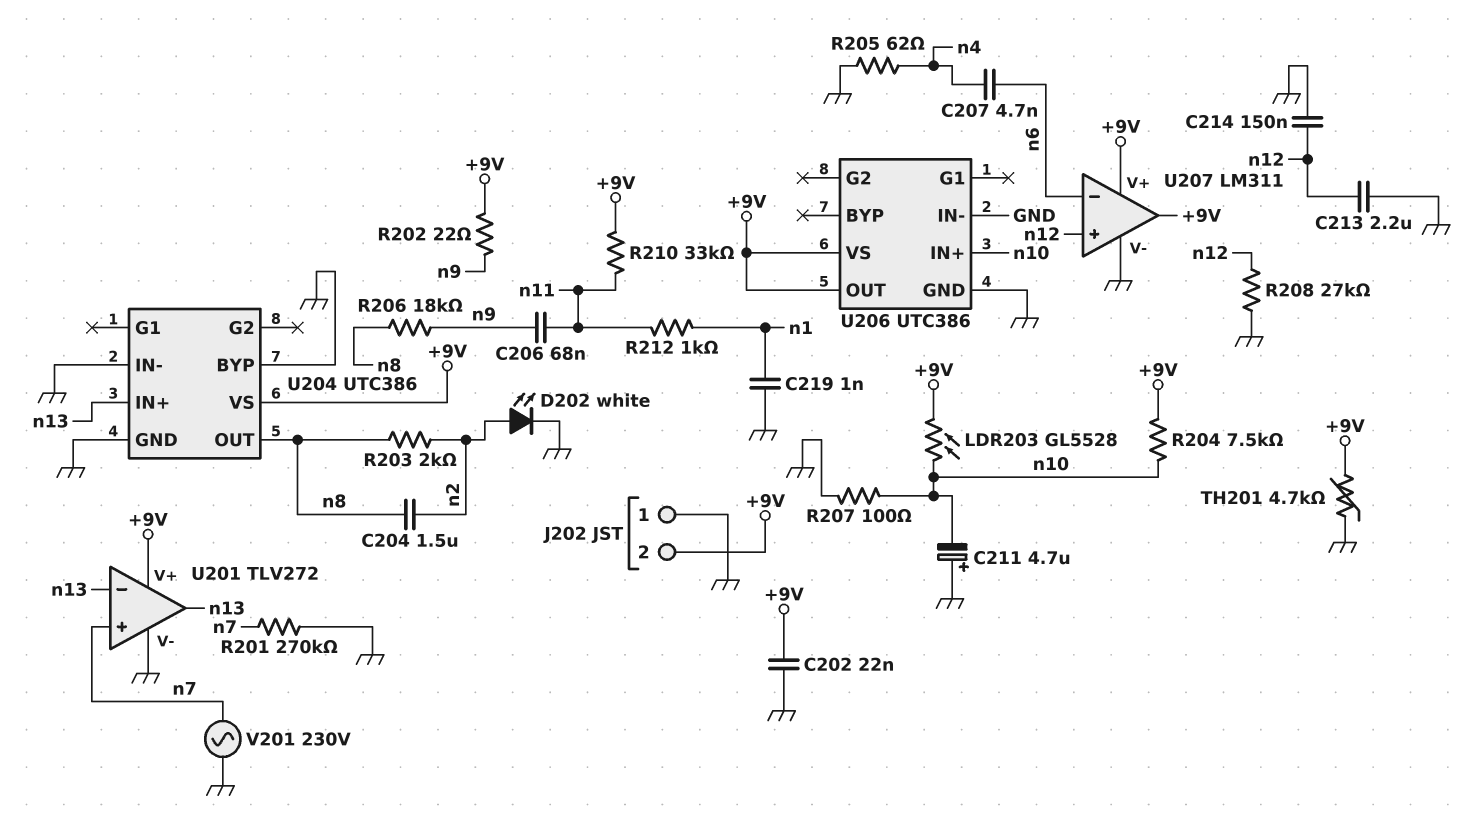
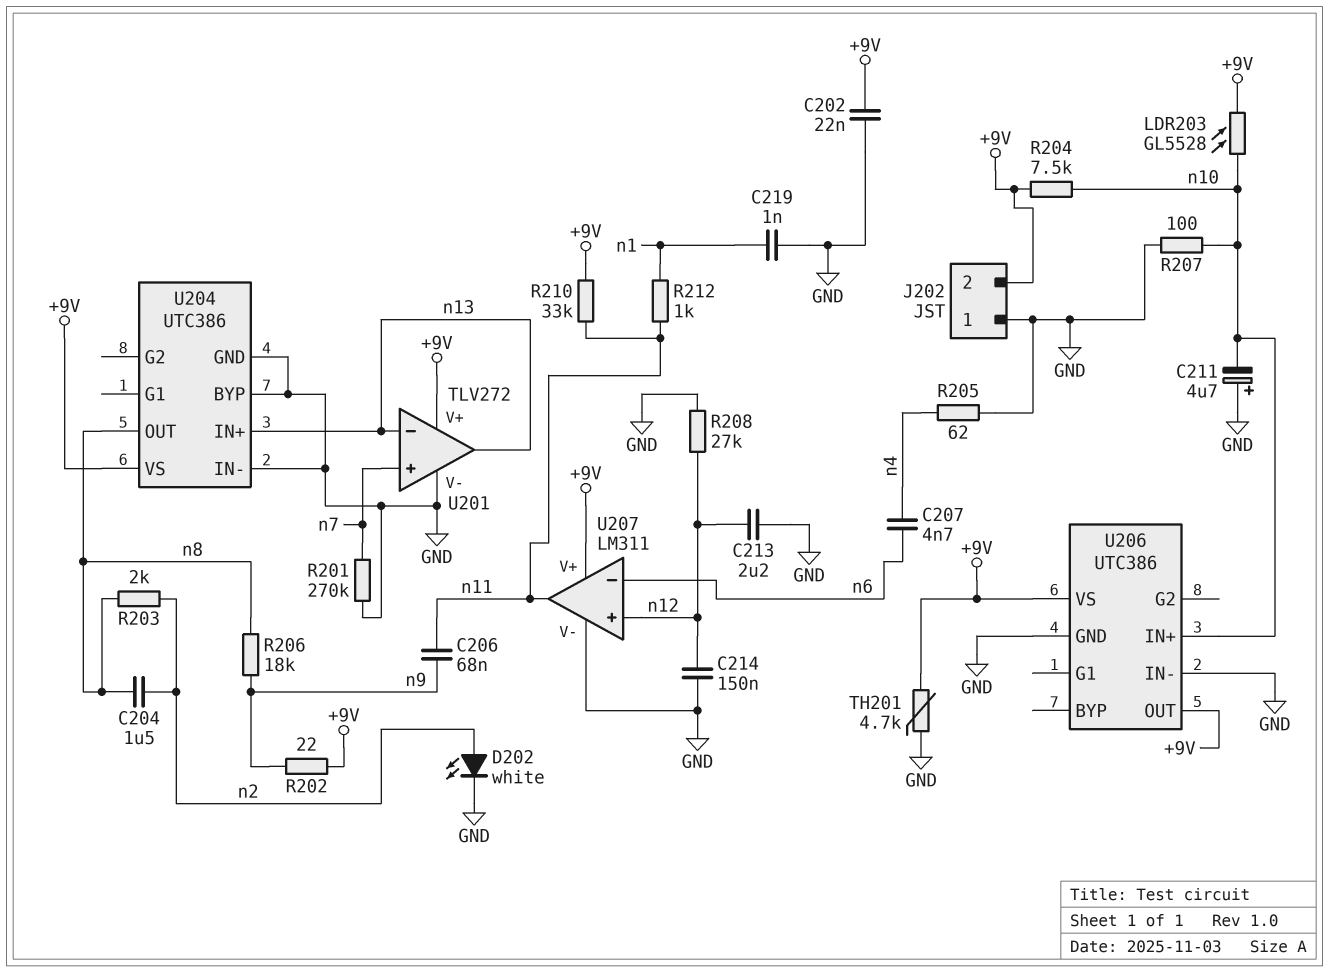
U207 pin out: +9V -> n11
V201: AC 230V (GND, n7) -> none

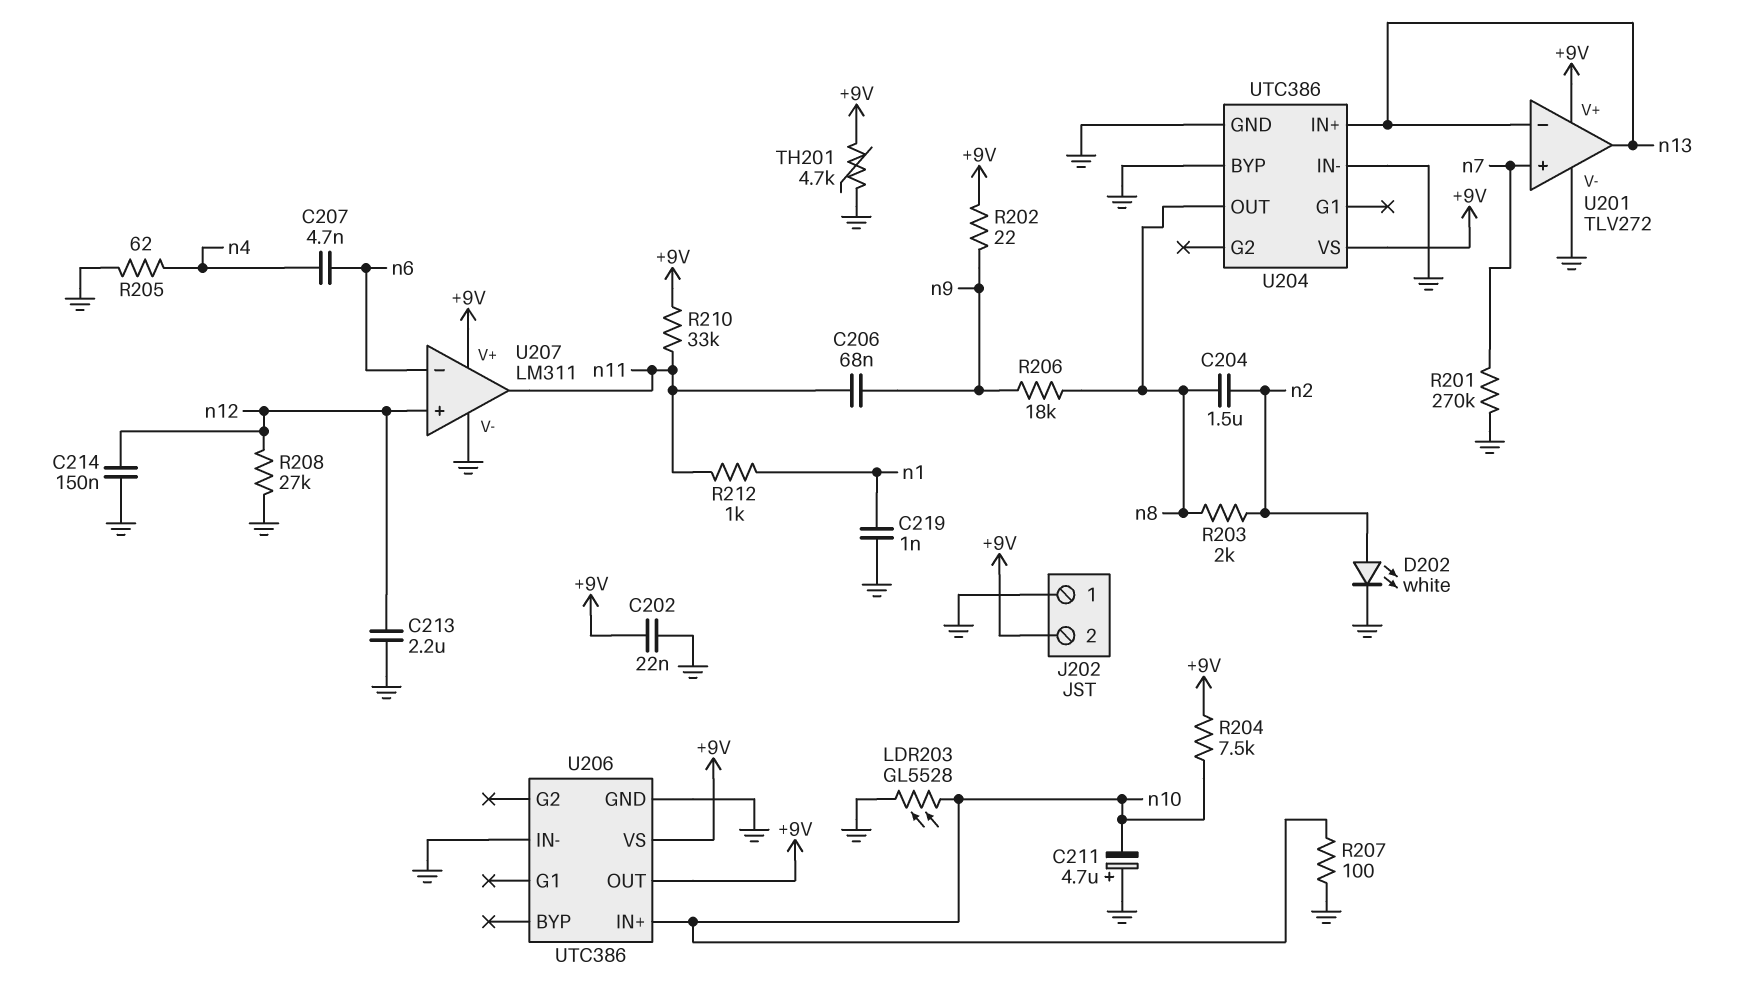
LDR203: GL5528 (+9V, n10) -> GL5528 (GND, n10)

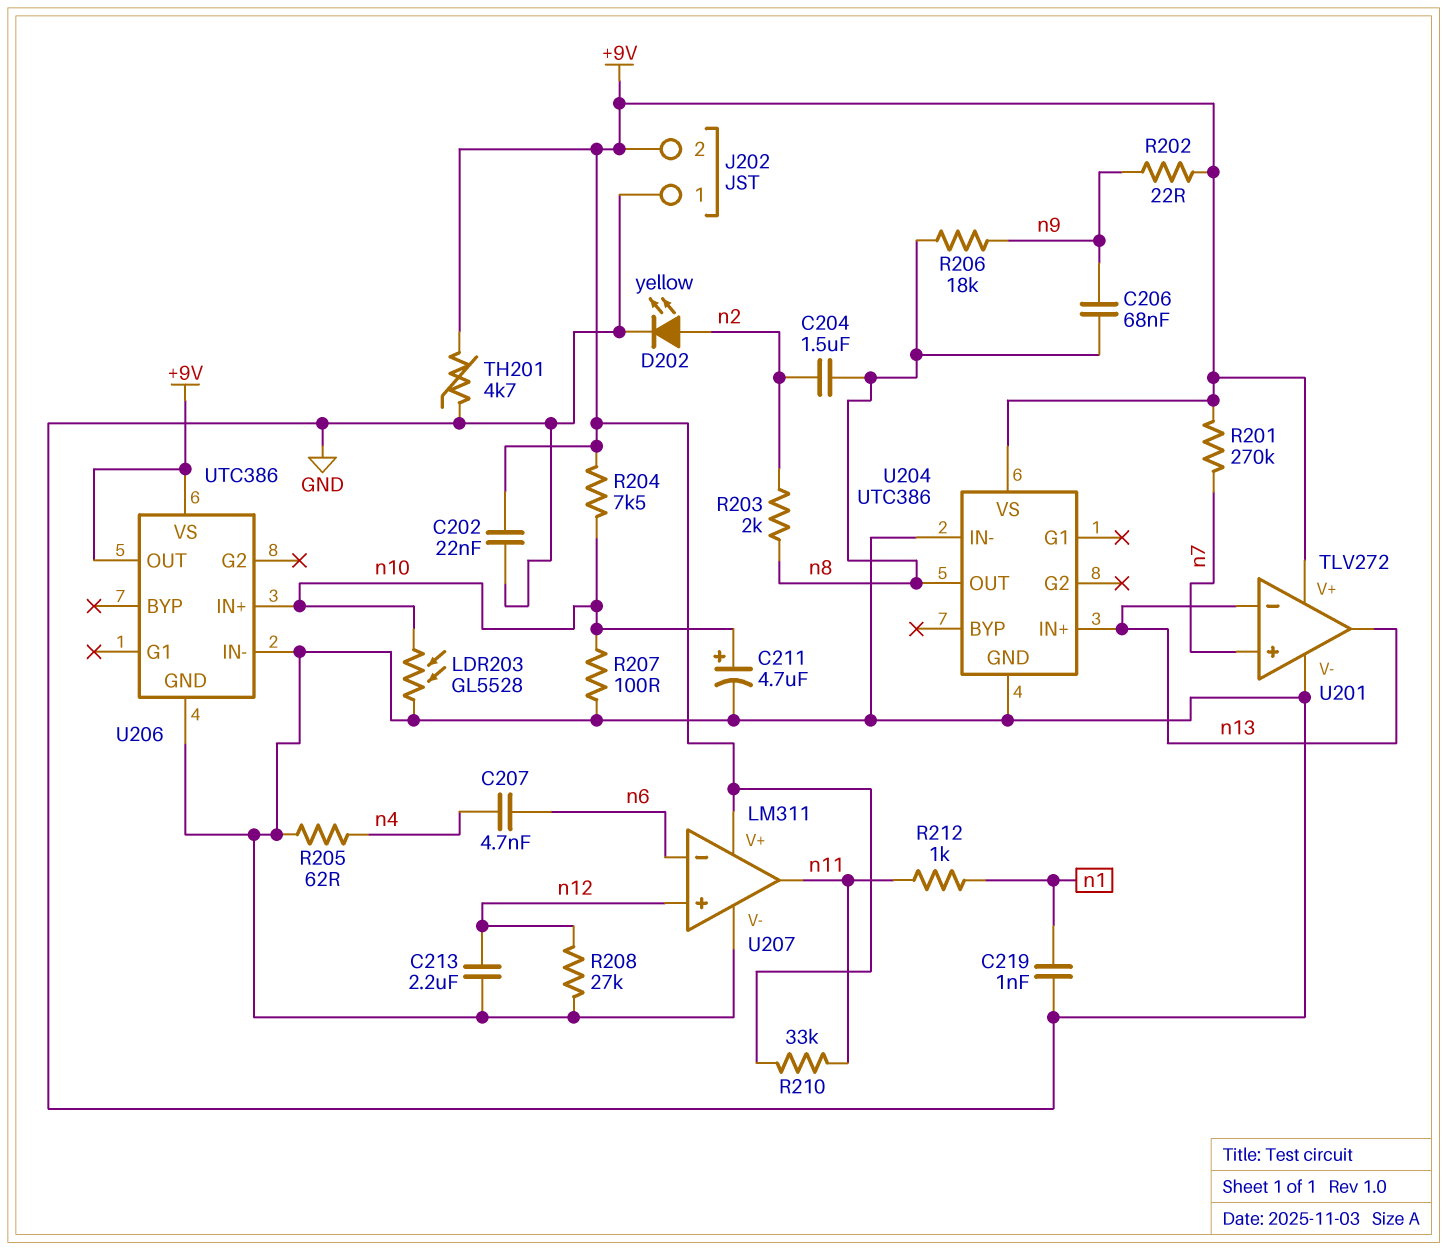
C206: 68nF (n9, n11) -> 68nF (n8, n9)
C211: 4.7uF (plus GND, minus n10) -> 4.7uF (plus n10, minus GND)
C214: 150nF (GND, n12) -> none
D202: LED white (A n2, K GND) -> LED yellow (A n2, K GND)
R201: 270k (GND, n7) -> 270k (+9V, n7)
U204 pin BYP: GND -> none

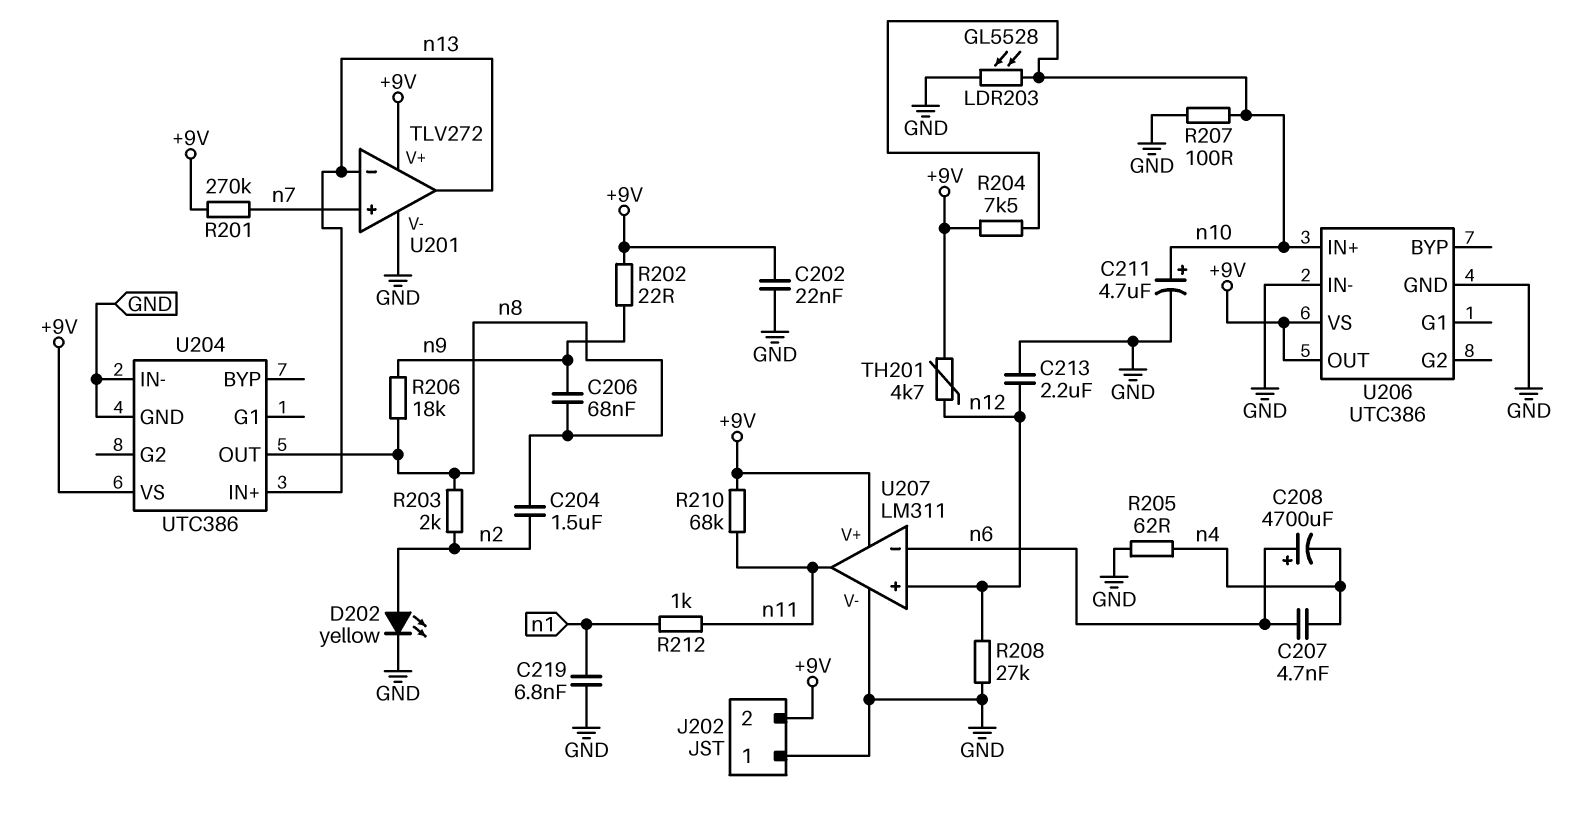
C208: none -> 4700uF (plus n6, minus n4)
C219: 1nF (GND, n1) -> 6.8nF (GND, n1)
R210: 33k (+9V, n11) -> 68k (+9V, n11)
TH201: 4.7k (+9V, GND) -> 4.7k (+9V, n12)

